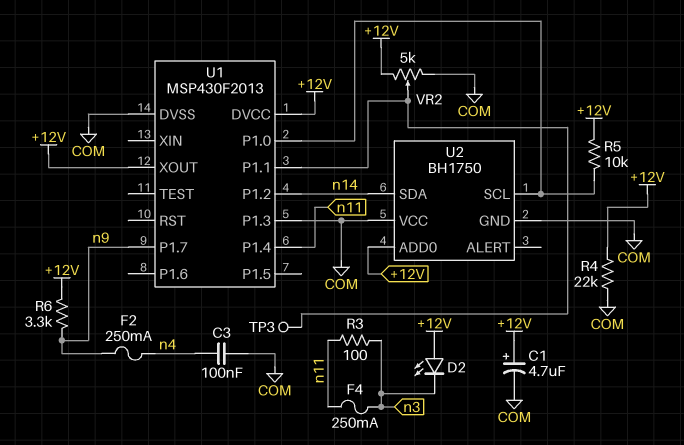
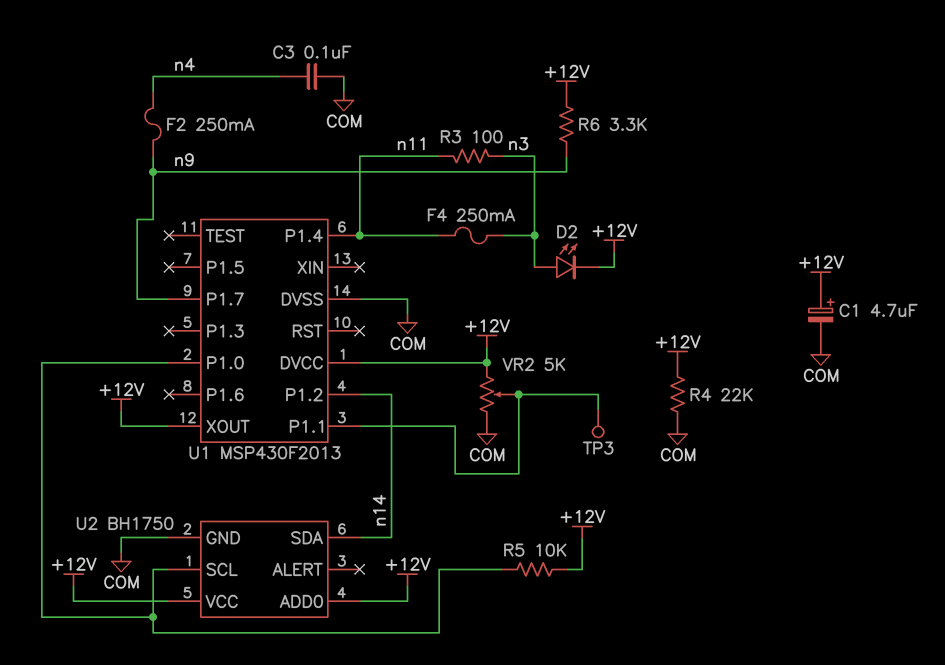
D2: LED (A +12V, K n3) -> LED (A n3, K +12V)
U1 pin P1.3: COM -> none
U2 pin VCC: COM -> +12V

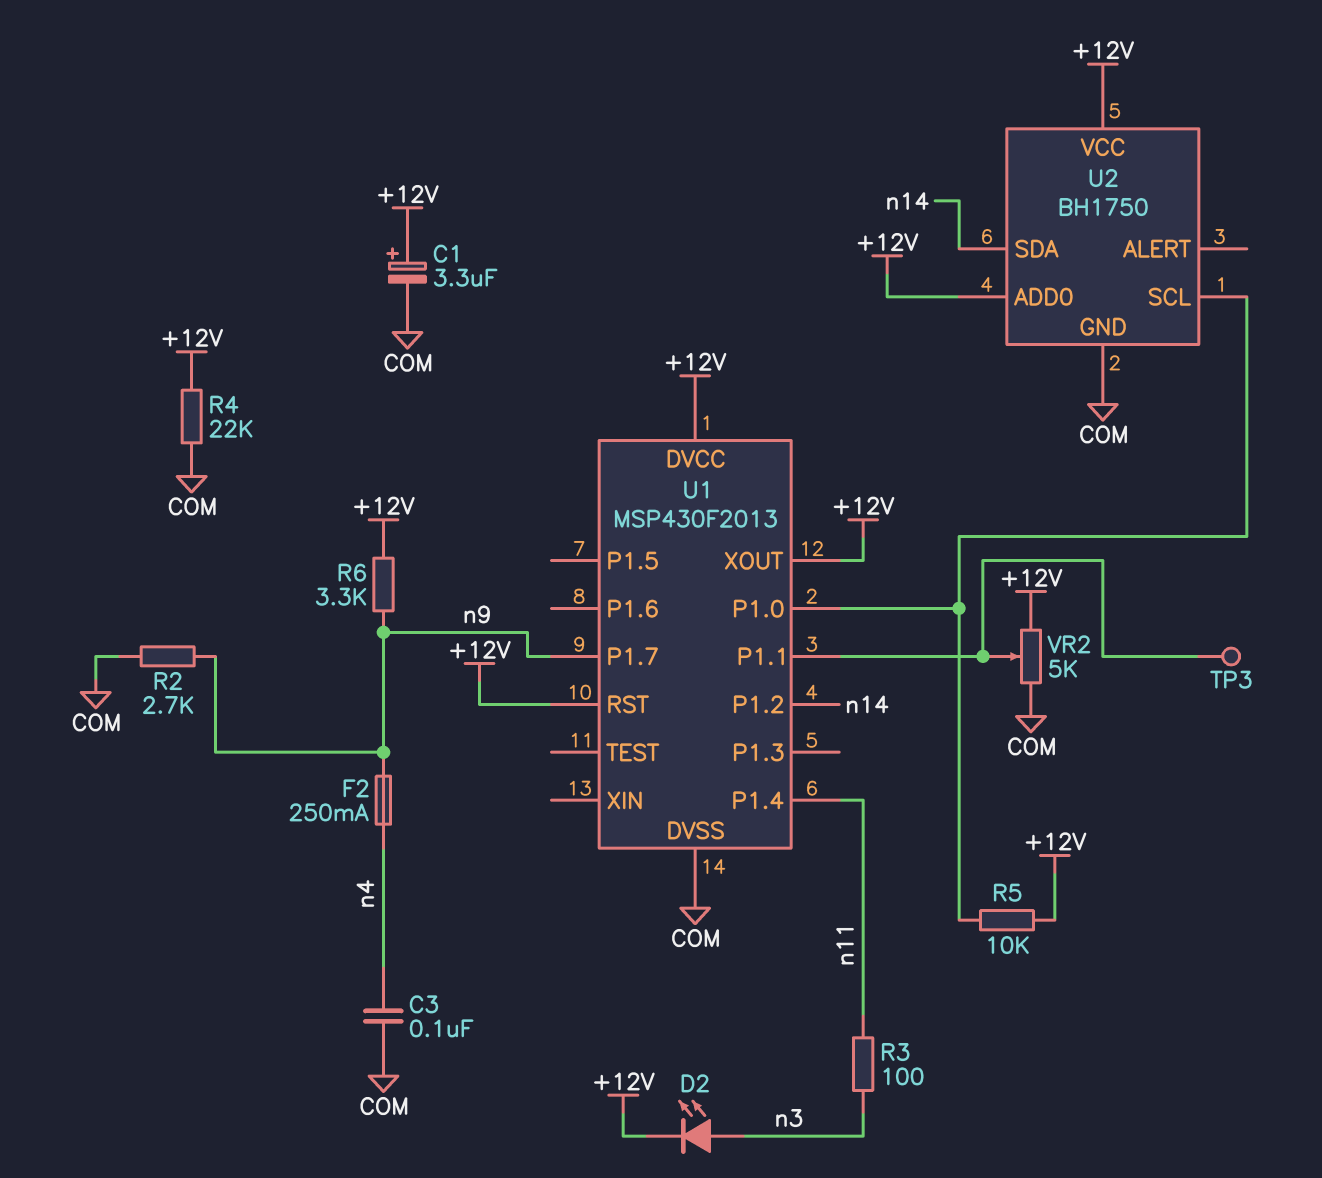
C1: 4.7uF (plus +12V, minus COM) -> 3.3uF (plus +12V, minus COM)
F4: 250mA (n3, n11) -> none
R2: none -> 2.7k (COM, n9)
U1 pin RST: none -> +12V

